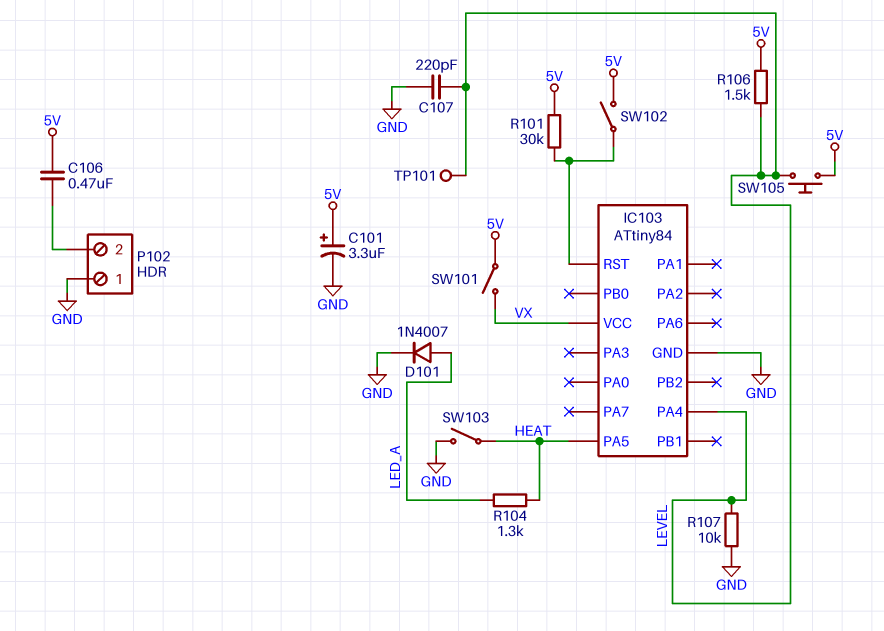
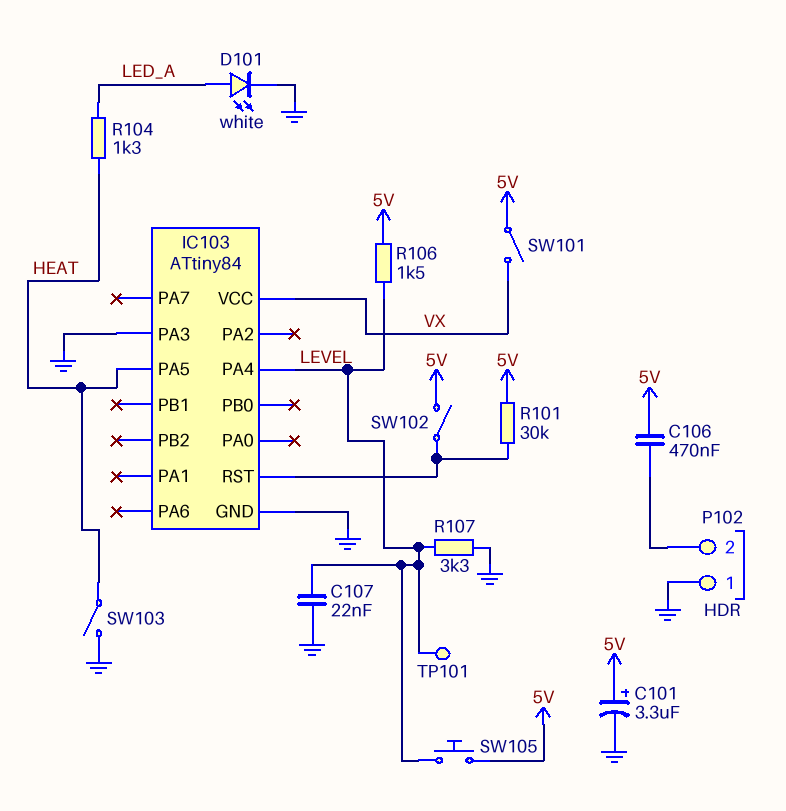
C107: 220pF (GND, LEVEL) -> 22nF (GND, LEVEL)
D101: diode 1N4007 (A LED_A, K GND) -> LED white (A LED_A, K GND)
IC103 pin PA3: none -> GND
R107: 10k (GND, LEVEL) -> 3.3k (GND, LEVEL)

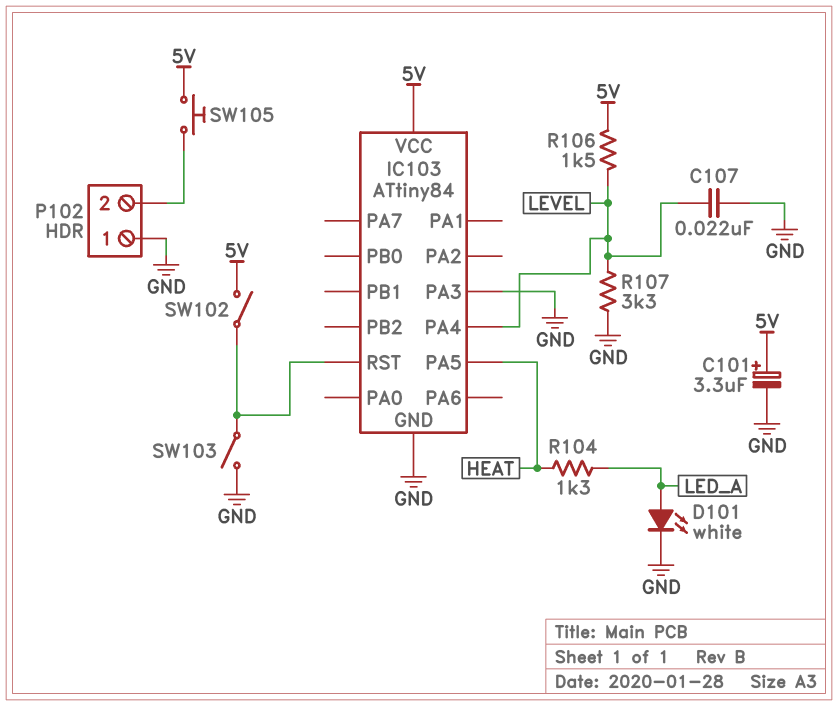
C106: 470nF (5V, P102/2) -> none
IC103 pin VCC: VX -> 5V
R101: 30k (5V, IC103/RST) -> none
SW101: switch (5V, VX) -> none
SW103: switch (GND, HEAT) -> switch (GND, IC103/RST)
SW105: button (5V, LEVEL) -> button (5V, P102/2)
TP101: test point (LEVEL) -> none

